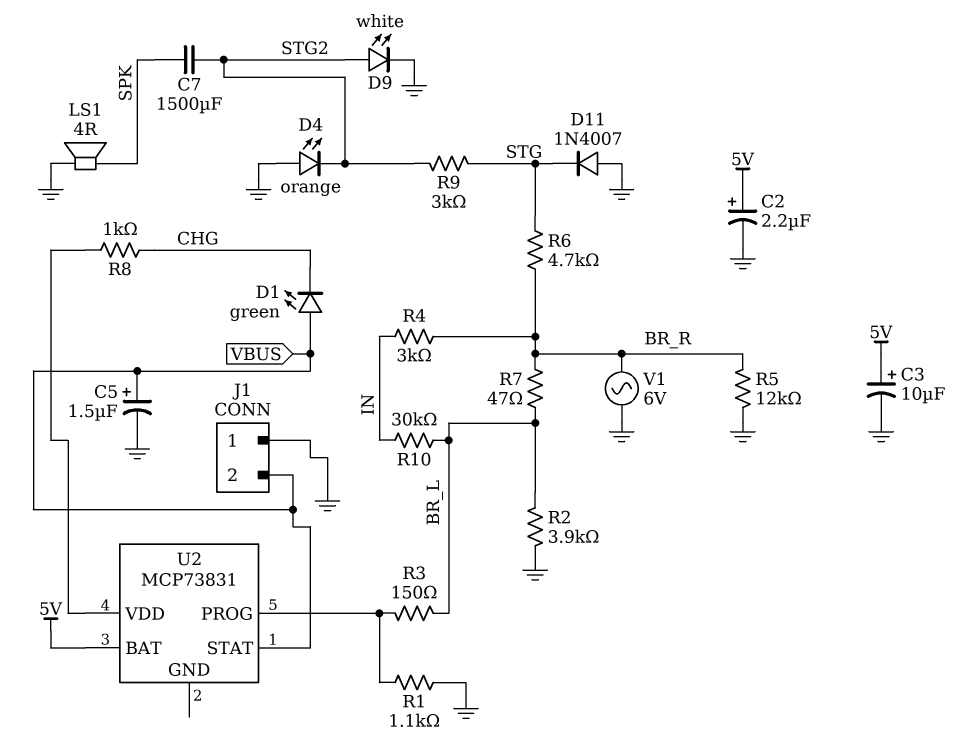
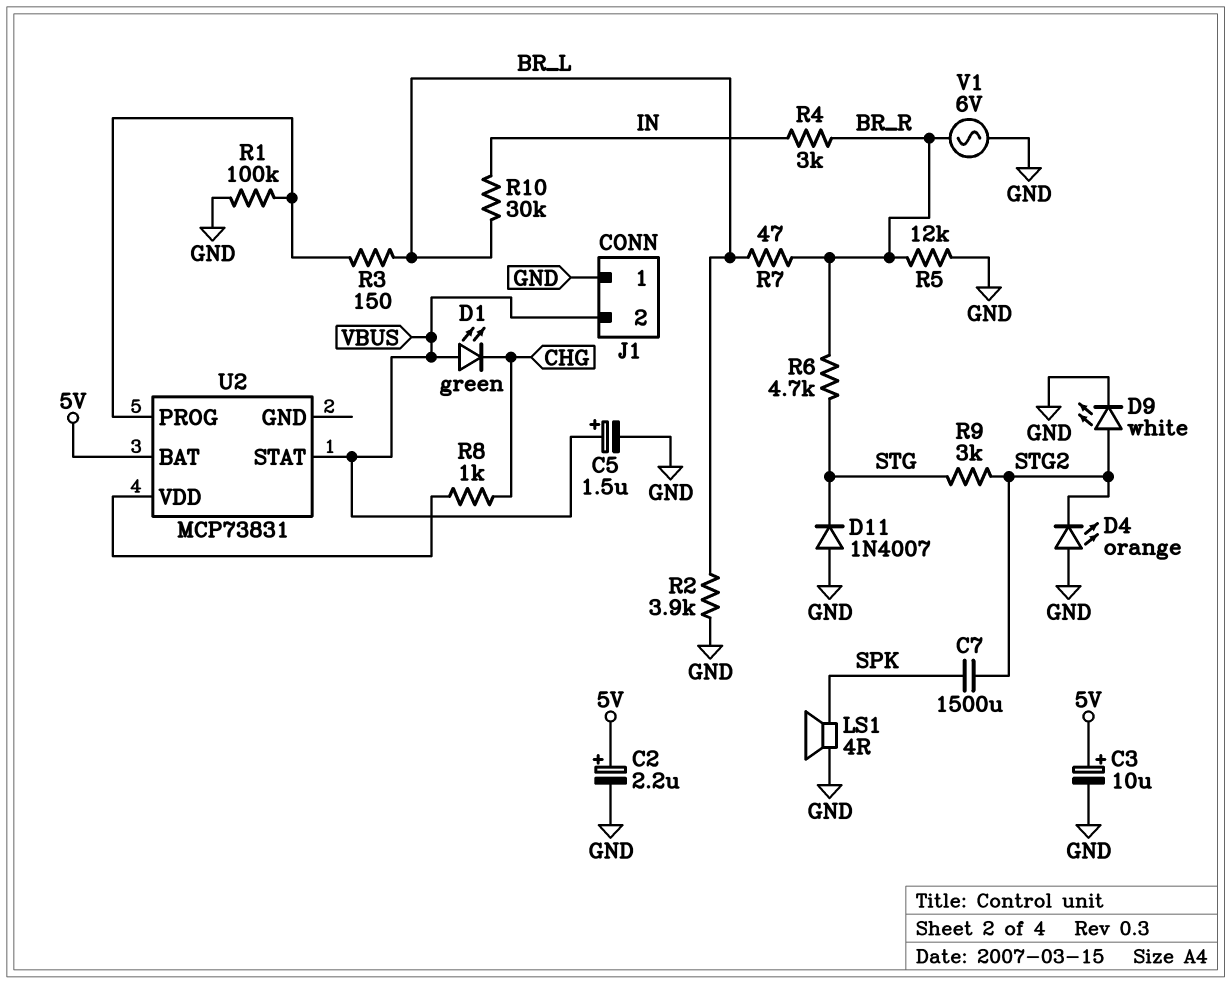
R1: 1.1k (GND, U2/PROG) -> 100k (GND, U2/PROG)

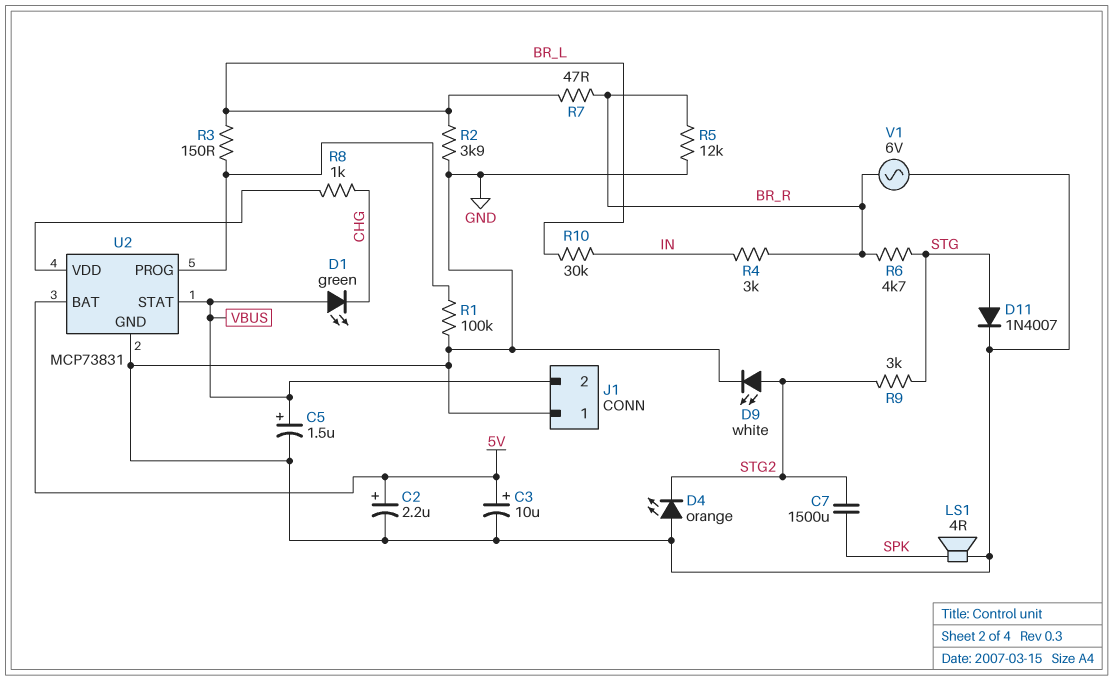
D11: diode 1N4007 (A GND, K STG) -> diode 1N4007 (A STG, K GND)
U2 pin GND: none -> GND

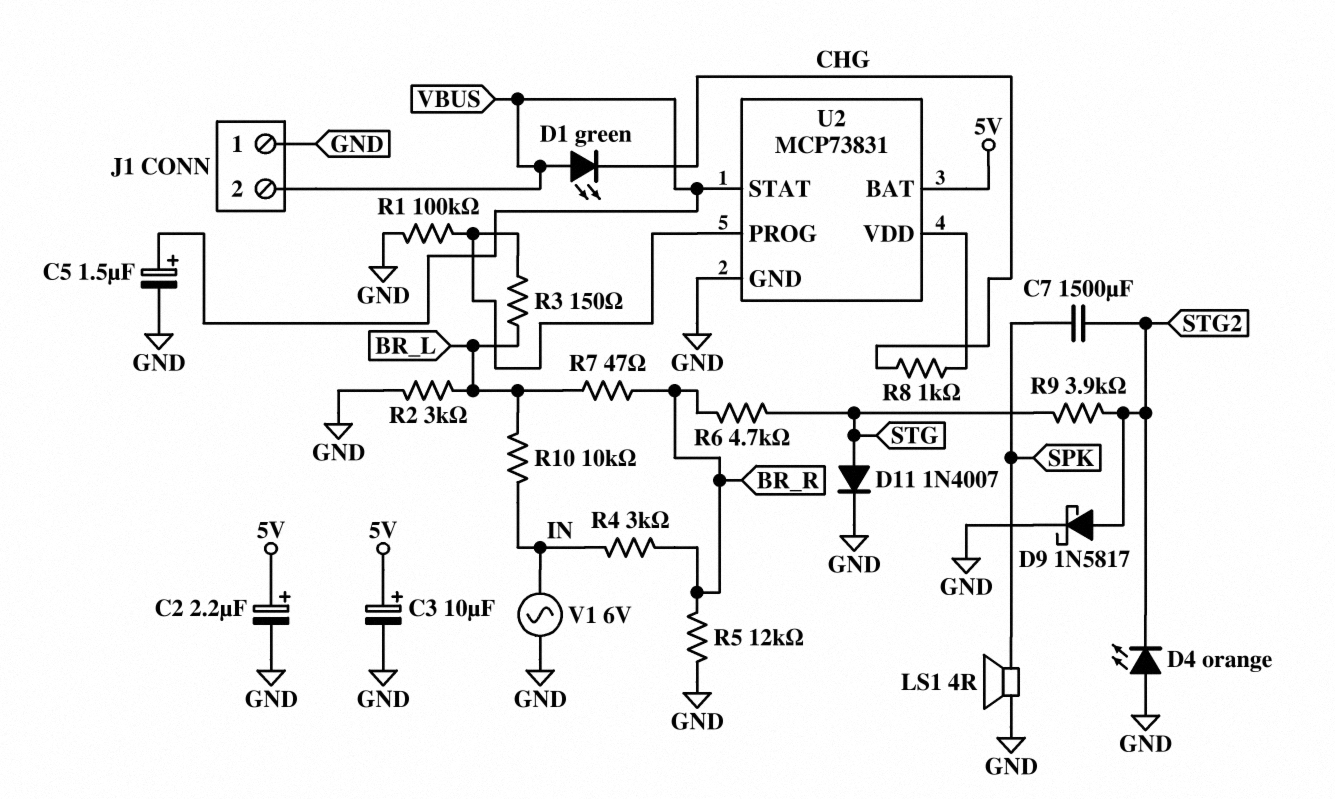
D9: LED white (A STG2, K GND) -> schottky 1N5817 (A STG2, K GND)
R2: 3.9k (BR_L, GND) -> 3k (BR_L, GND)
R9: 3k (STG, STG2) -> 3.9k (STG, STG2)
R10: 30k (BR_L, IN) -> 10k (BR_L, IN)
V1: AC 6V (BR_R, GND) -> AC 6V (GND, IN)

